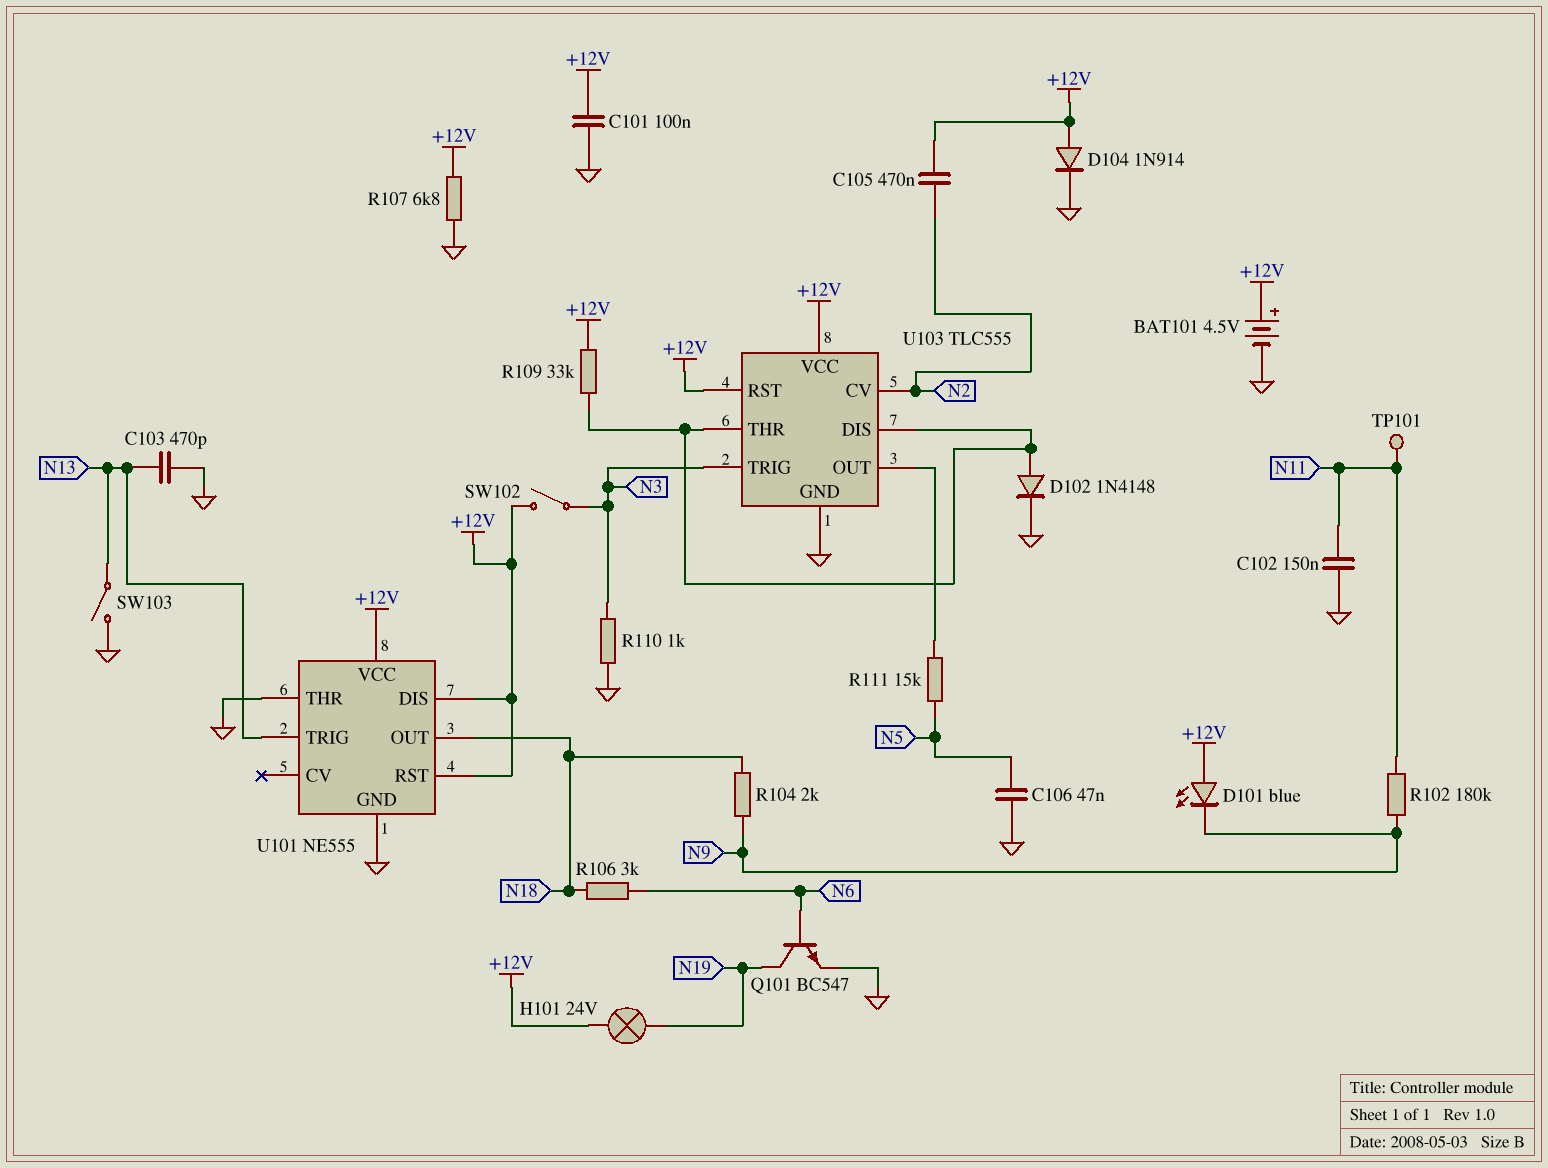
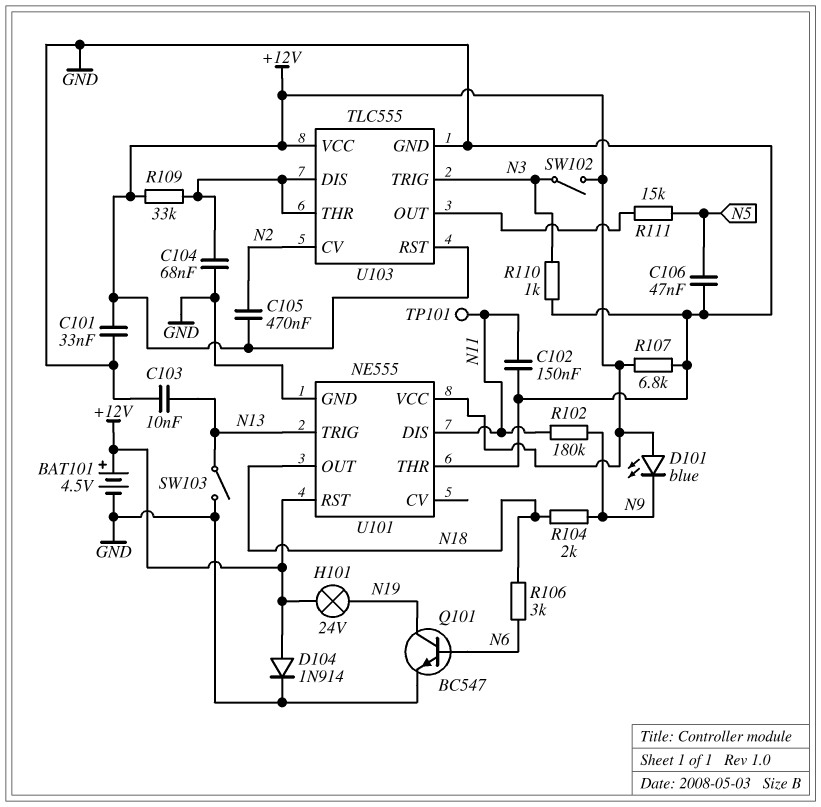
C101: 100nF (+12V, GND) -> 33nF (+12V, GND)
C103: 470pF (GND, N13) -> 10nF (GND, N13)
C104: none -> 68nF (GND, U103/DIS)
D102: diode 1N4148 (A U103/DIS, K GND) -> none
U101 pin DIS: +12V -> N11

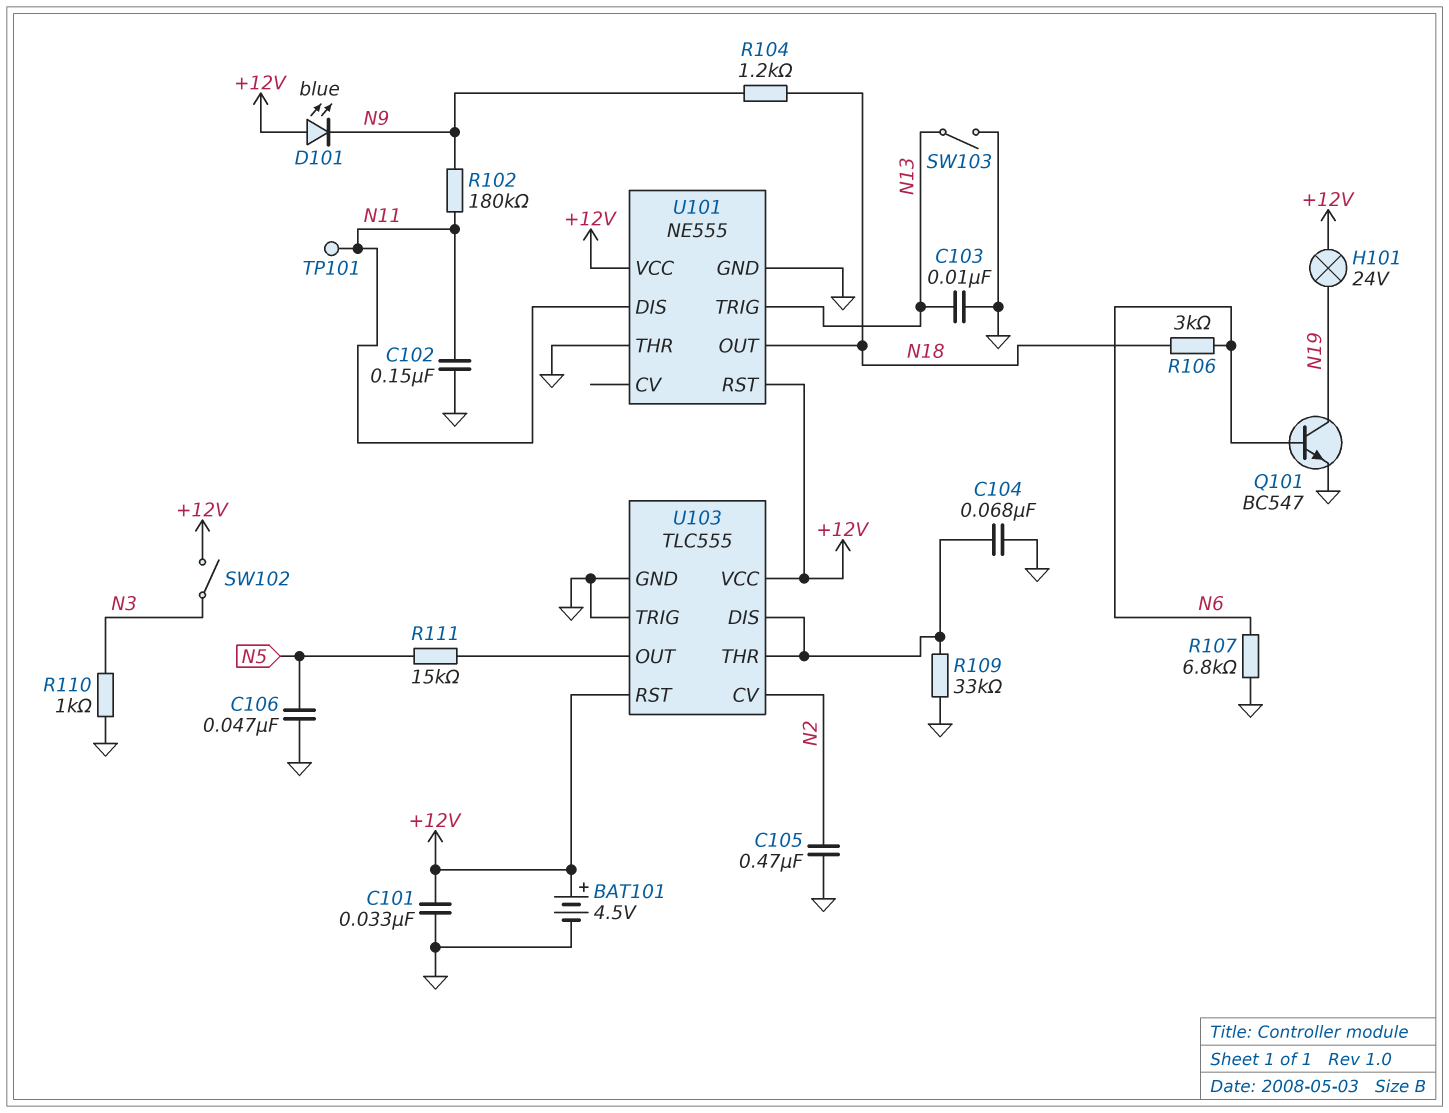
C105: 470nF (+12V, N2) -> 470nF (GND, N2)
D104: diode 1N914 (A +12V, K GND) -> none
R104: 2k (N9, N18) -> 1.2k (N9, N18)
R107: 6.8k (+12V, GND) -> 6.8k (GND, N6)
R109: 33k (+12V, U103/DIS) -> 33k (GND, U103/DIS)
U103 pin TRIG: N3 -> GND

